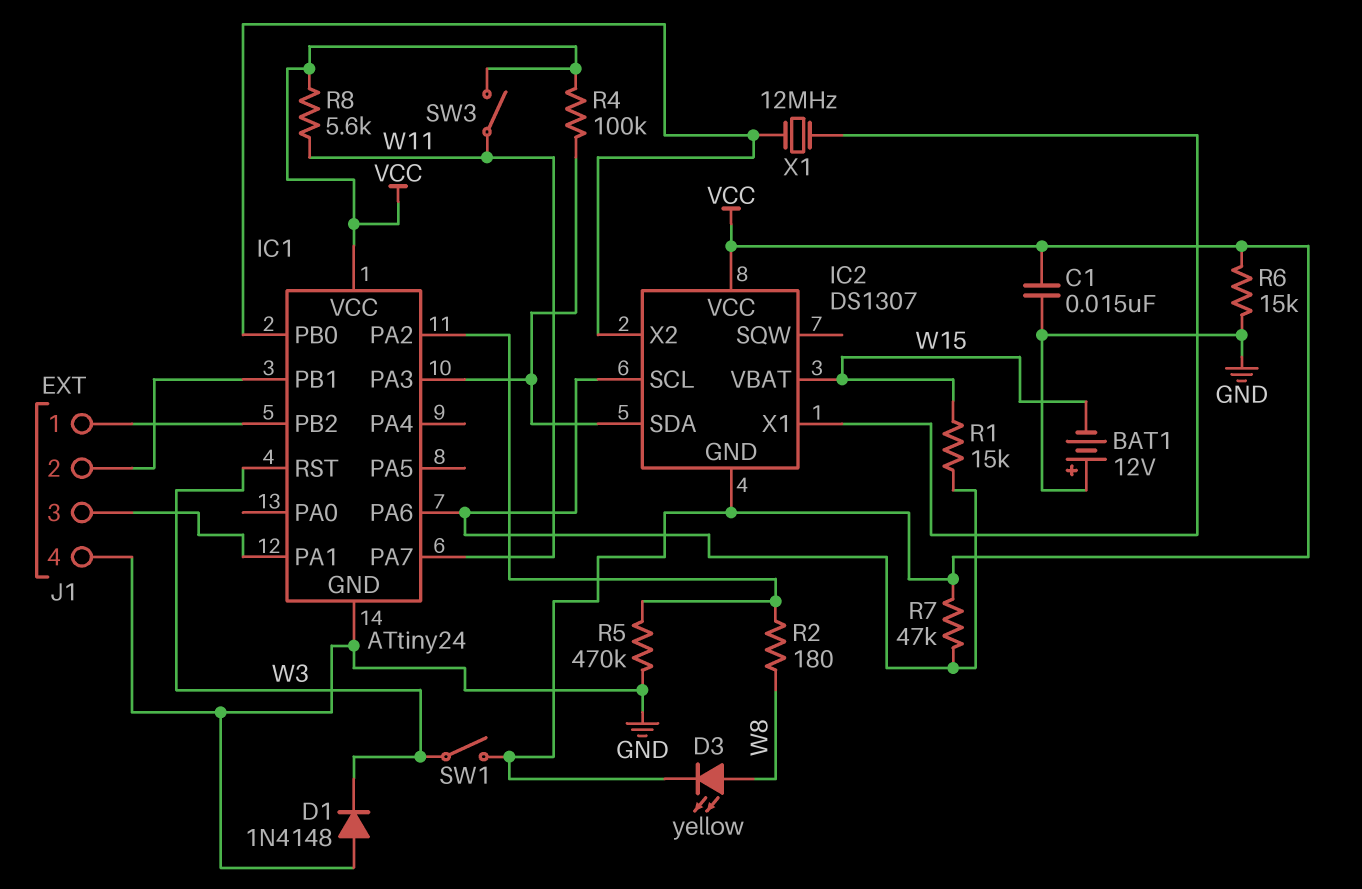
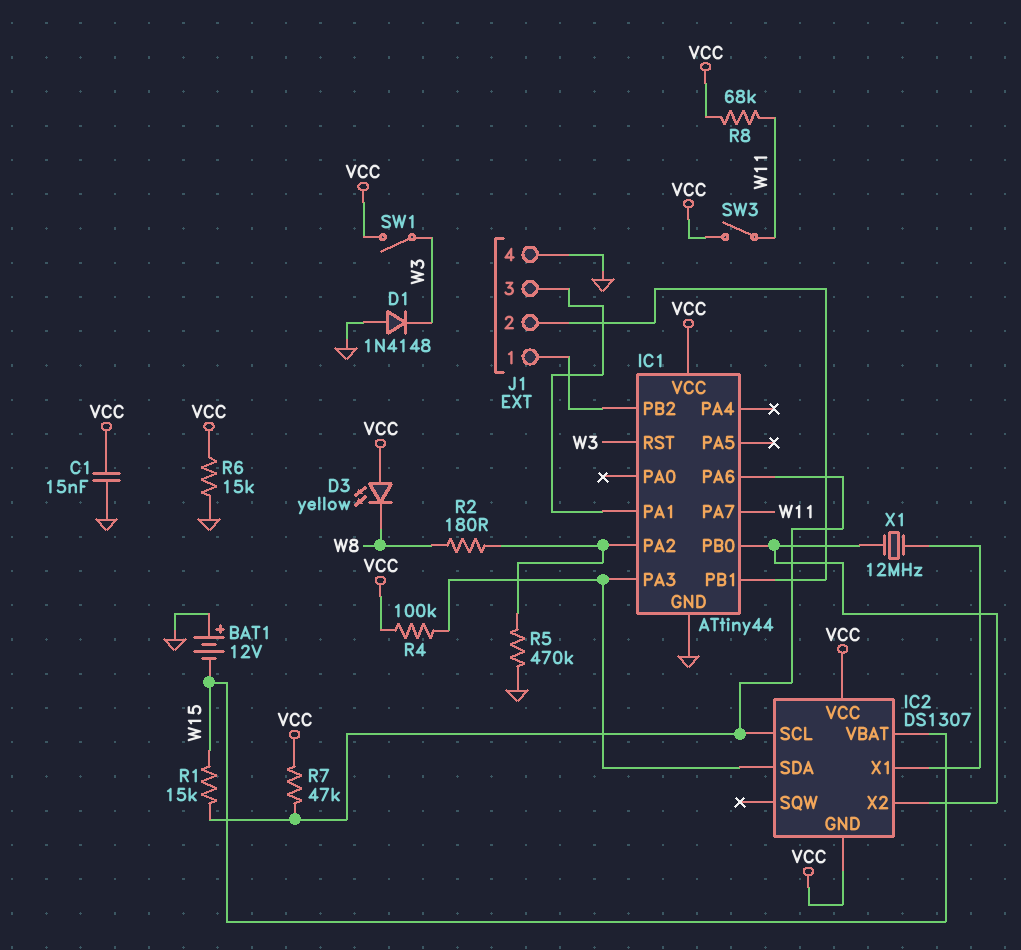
D3: LED yellow (A W8, K VCC) -> LED yellow (A VCC, K W8)
IC1: ATtiny24 -> ATtiny44
R8: 5.6k (VCC, W11) -> 68k (VCC, W11)

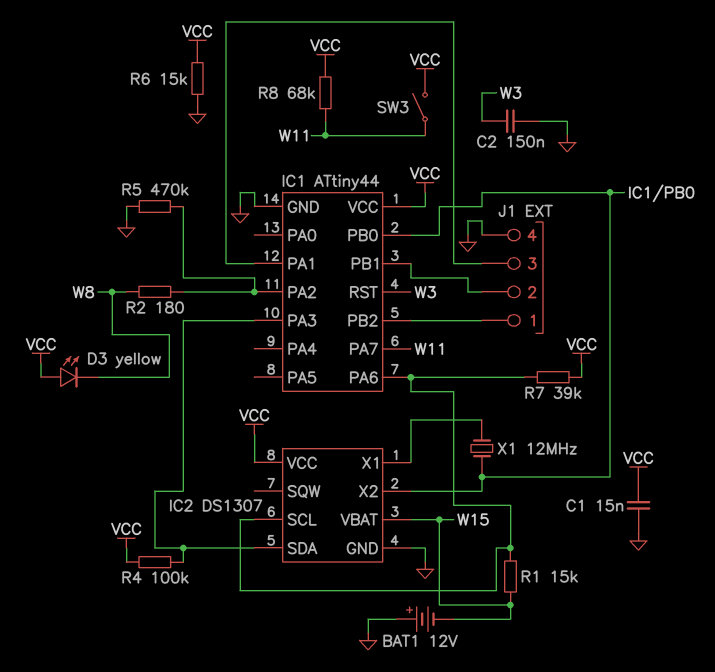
C2: none -> 150nF (GND, W3)
D1: diode 1N4148 (A GND, K W3) -> none
IC2 pin GND: VCC -> GND
R7: 47k (IC1/PA6, VCC) -> 39k (IC1/PA6, VCC)
SW1: switch (VCC, W3) -> none

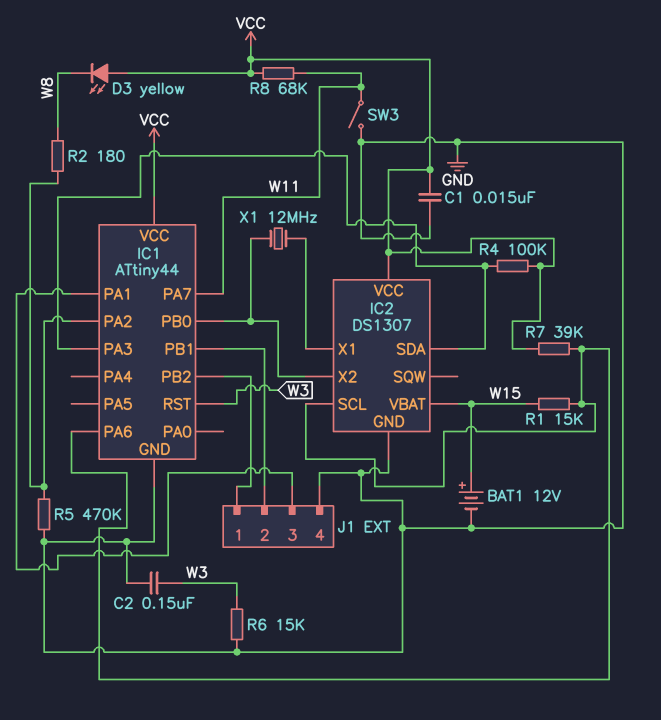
BAT1: 12V (plus GND, minus W15) -> 12V (plus W15, minus GND)
R6: 15k (GND, VCC) -> 15k (GND, W3)
SW3: switch (VCC, W11) -> switch (GND, W11)

